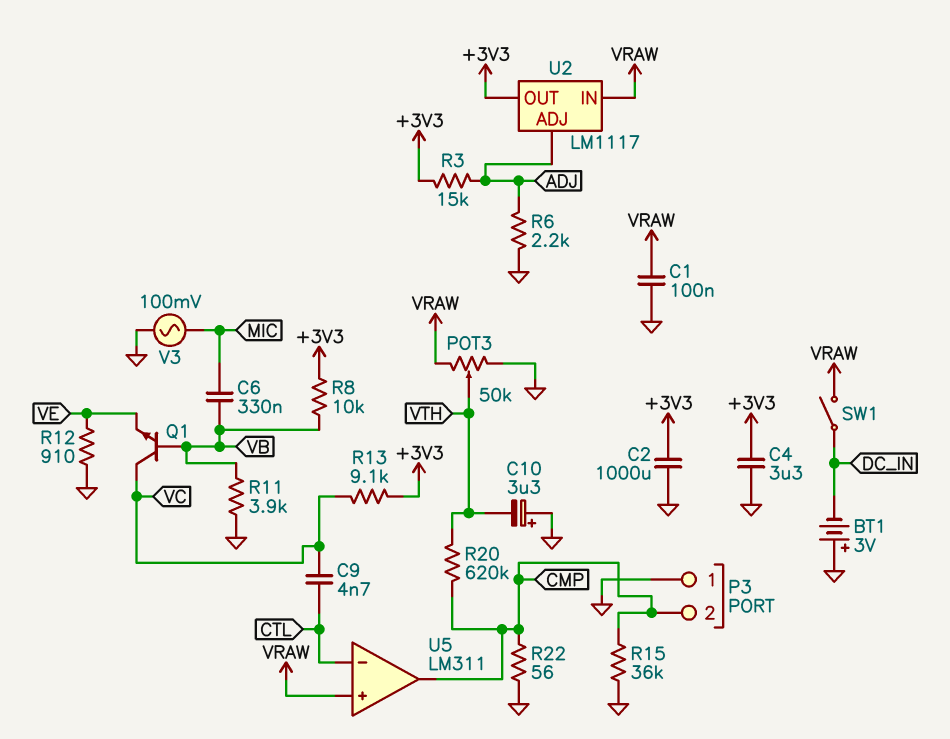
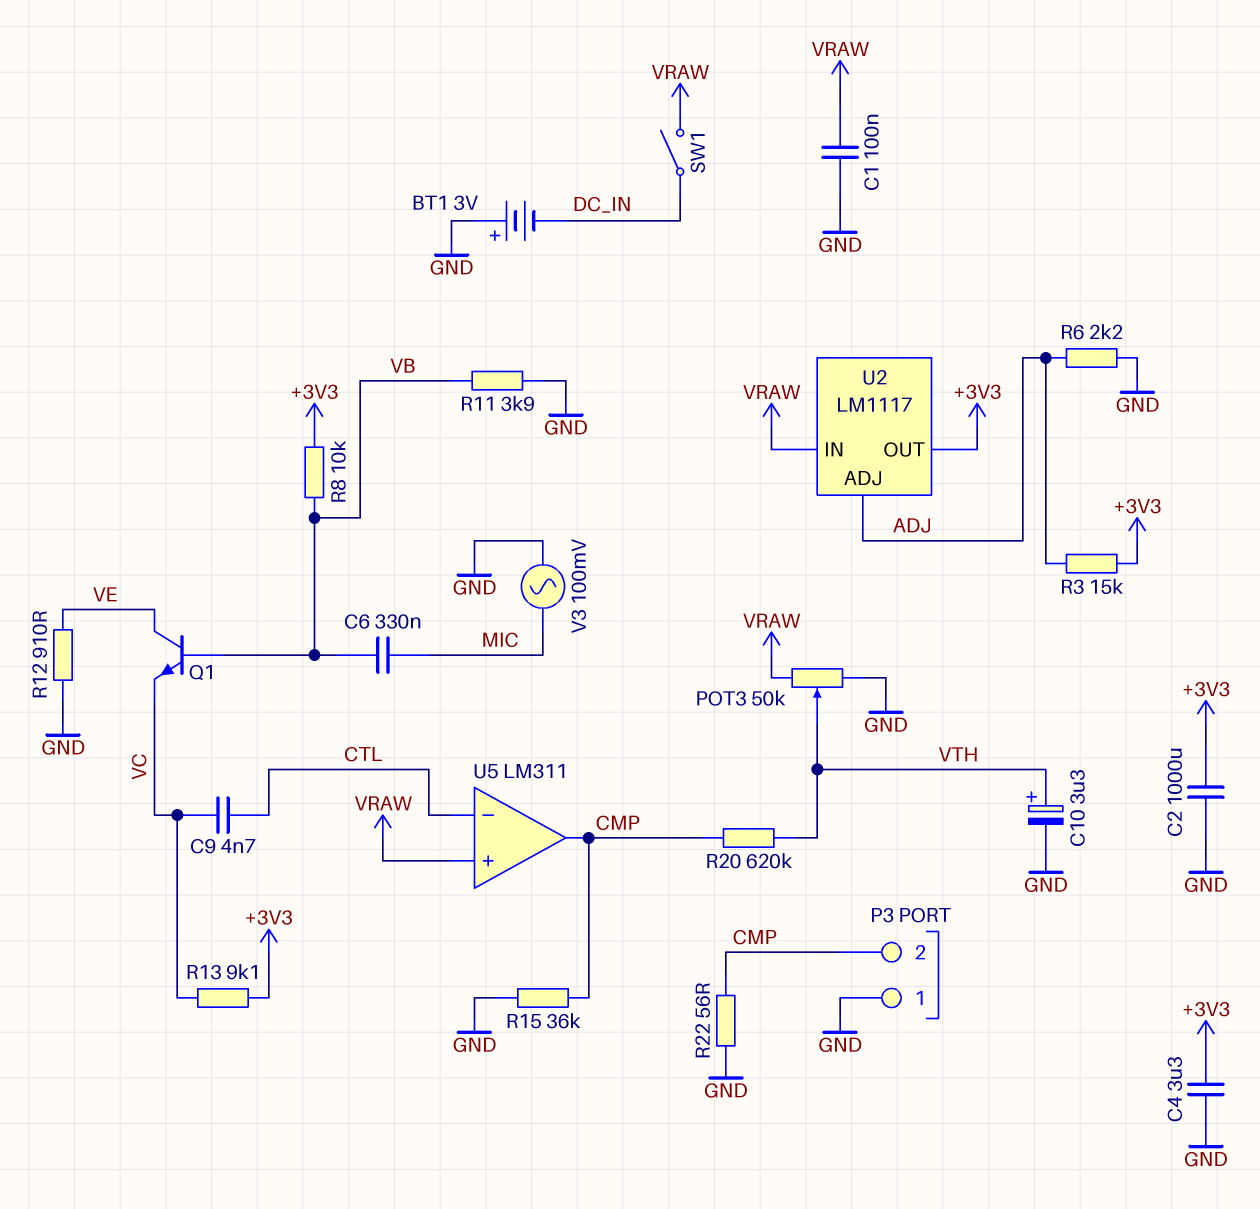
C10: 3.3uF (plus GND, minus VTH) -> 3.3uF (plus VTH, minus GND)
Q1: NPN (B VB, C VC, E VE) -> NPN (B VB, C VE, E VC)

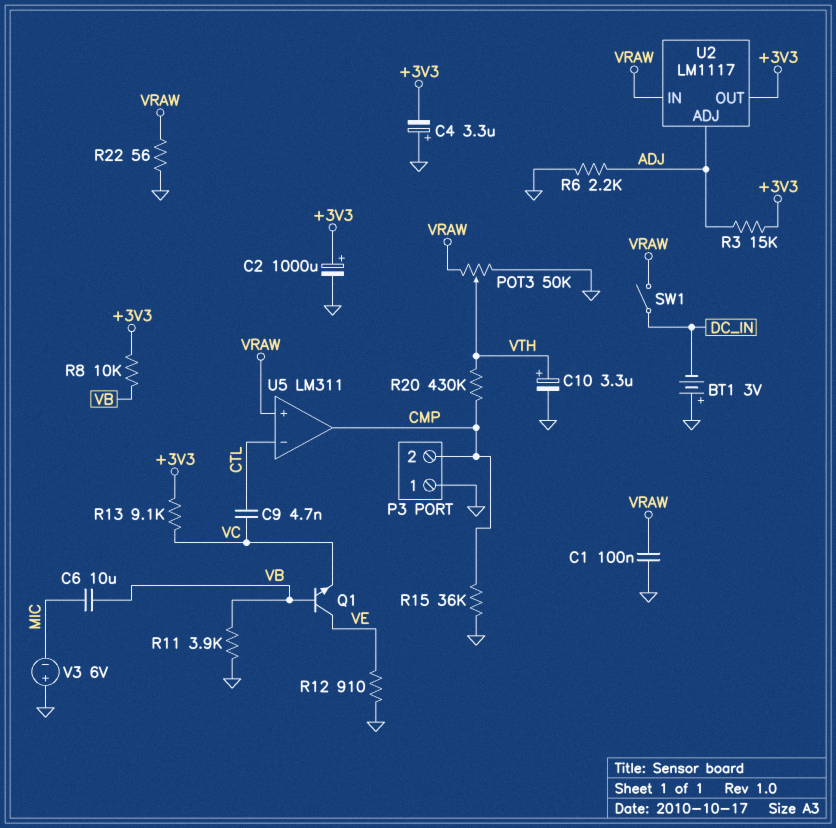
C2: 1000uF (+3V3, GND) -> 1000uF (plus +3V3, minus GND)
C4: 3.3uF (+3V3, GND) -> 3.3uF (plus GND, minus +3V3)
C6: 330nF (MIC, VB) -> 10uF (MIC, VB)
R20: 620k (CMP, VTH) -> 430k (CMP, VTH)
R22: 56 (CMP, GND) -> 56 (GND, VRAW)
V3: AC 100mV (GND, MIC) -> 6V (plus GND, minus MIC)

